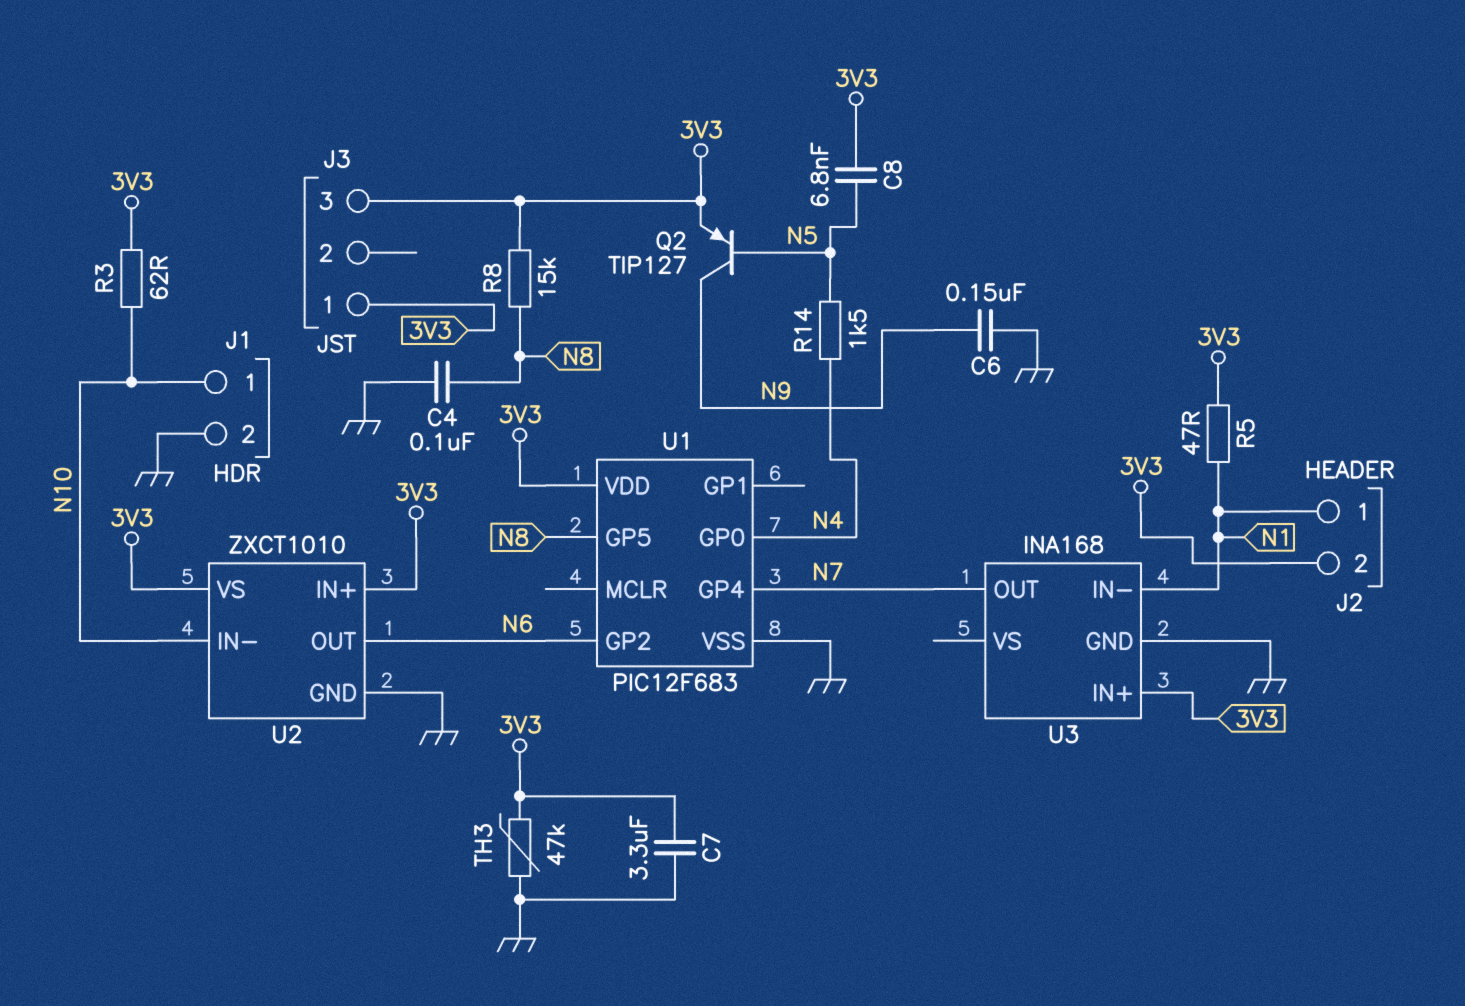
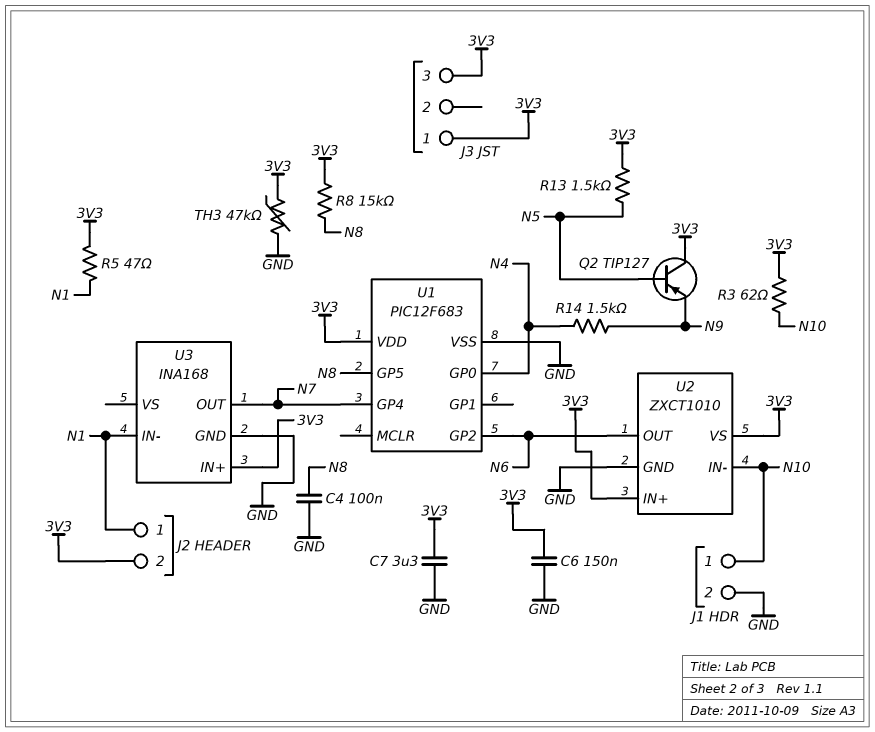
C6: 150nF (GND, N9) -> 150nF (3V3, GND)
C8: 6.8nF (3V3, N5) -> none
Q2: PNP TIP127 (B N5, C N9, E 3V3) -> PNP TIP127 (B N5, C 3V3, E N9)
R13: none -> 1.5k (3V3, N5)
R14: 1.5k (N4, N5) -> 1.5k (N4, N9)

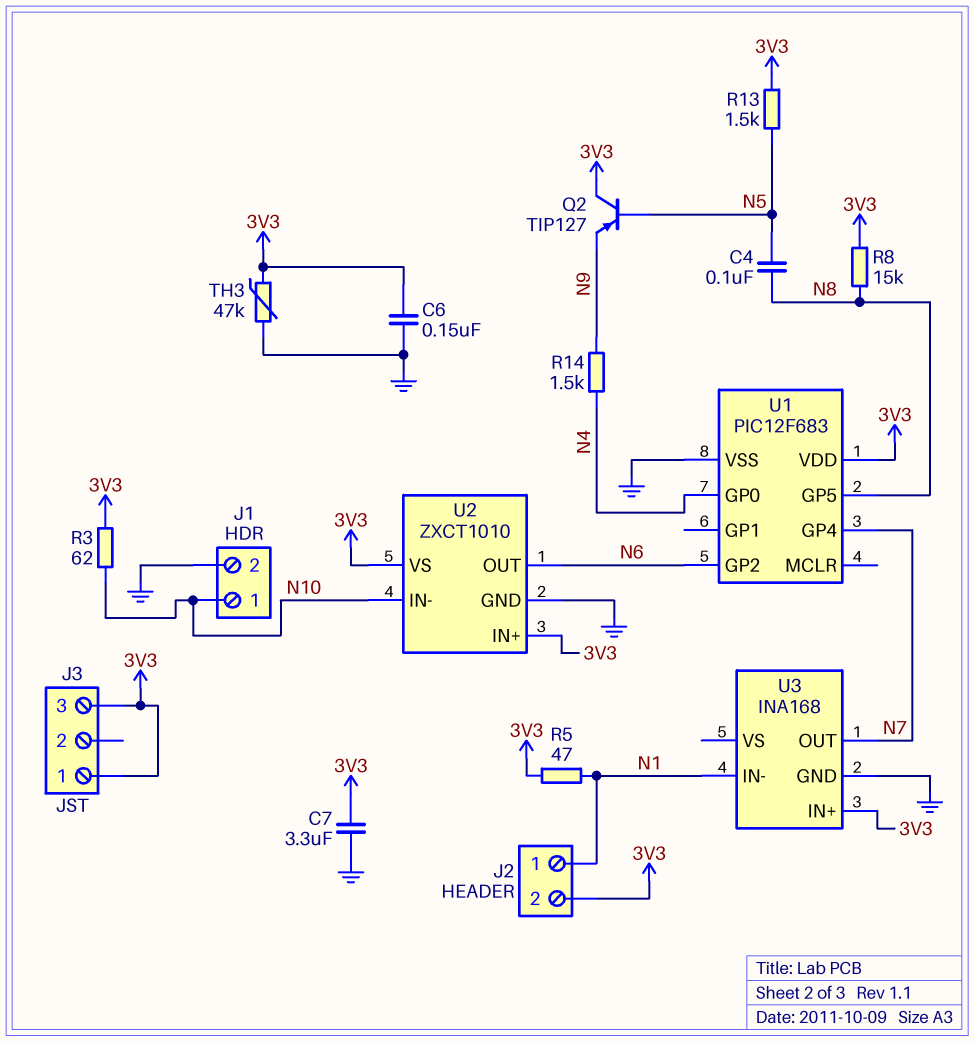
C4: 100nF (GND, N8) -> 100nF (N5, N8)

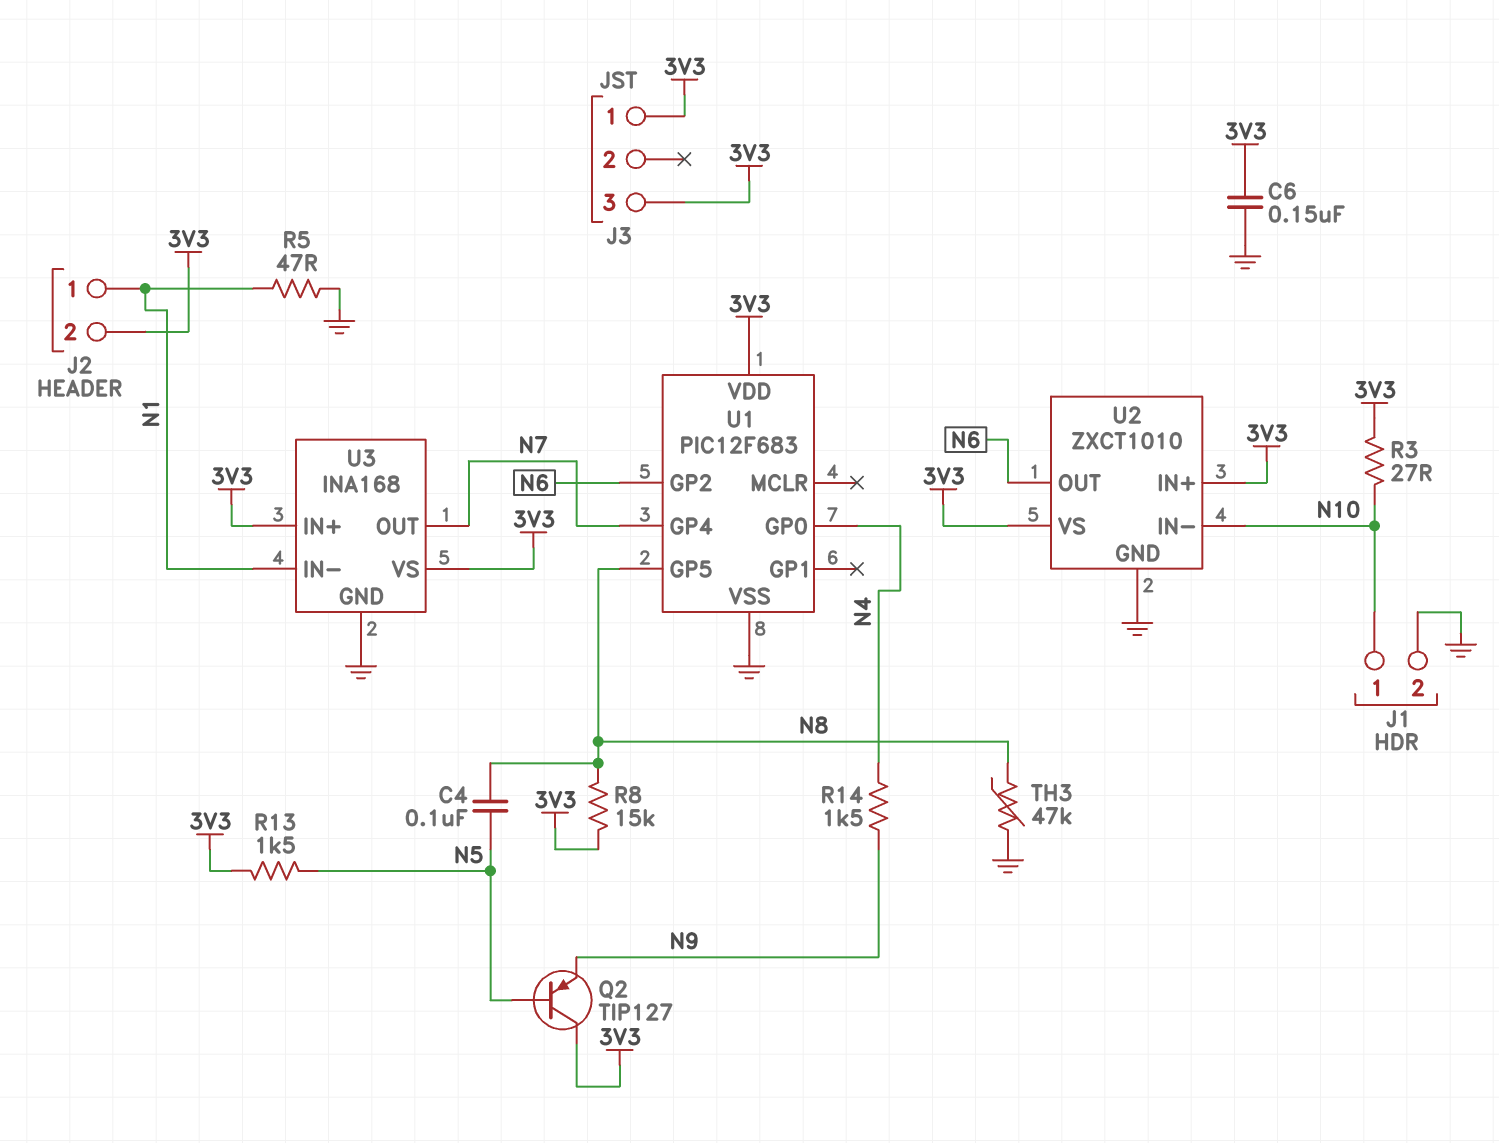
C7: 3.3uF (3V3, GND) -> none
R3: 62 (3V3, N10) -> 27 (3V3, N10)
R5: 47 (3V3, N1) -> 47 (GND, N1)
TH3: 47k (3V3, GND) -> 47k (GND, N8)
U3 pin VS: none -> 3V3

